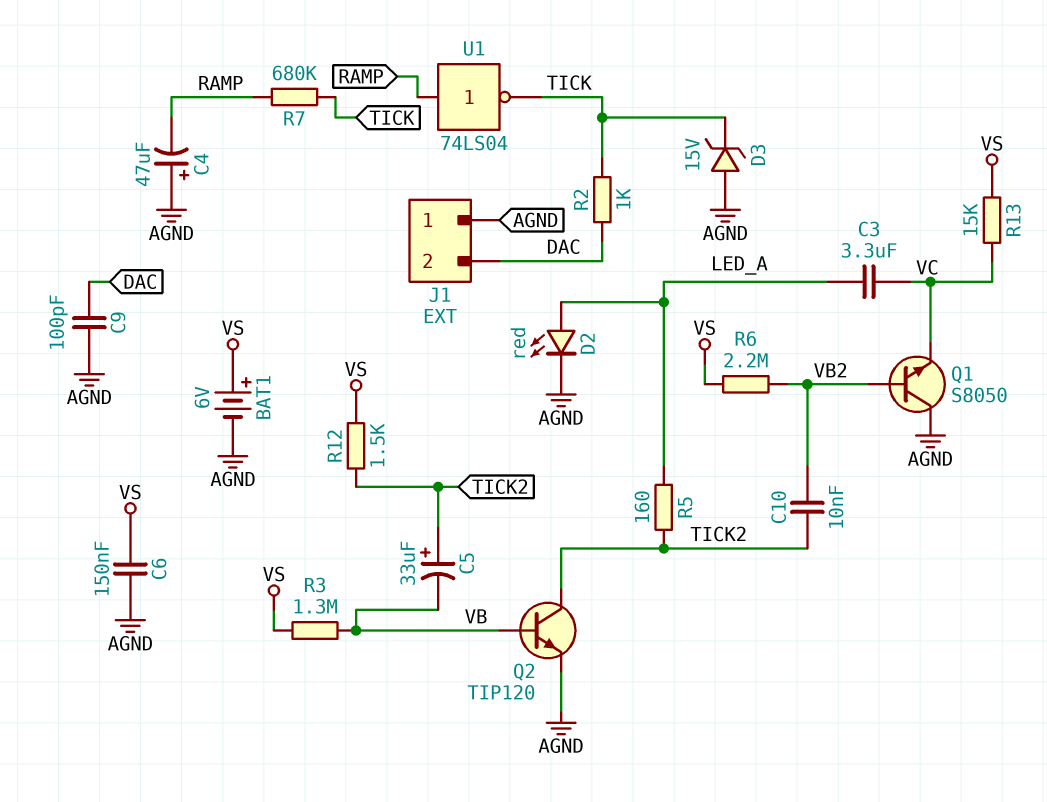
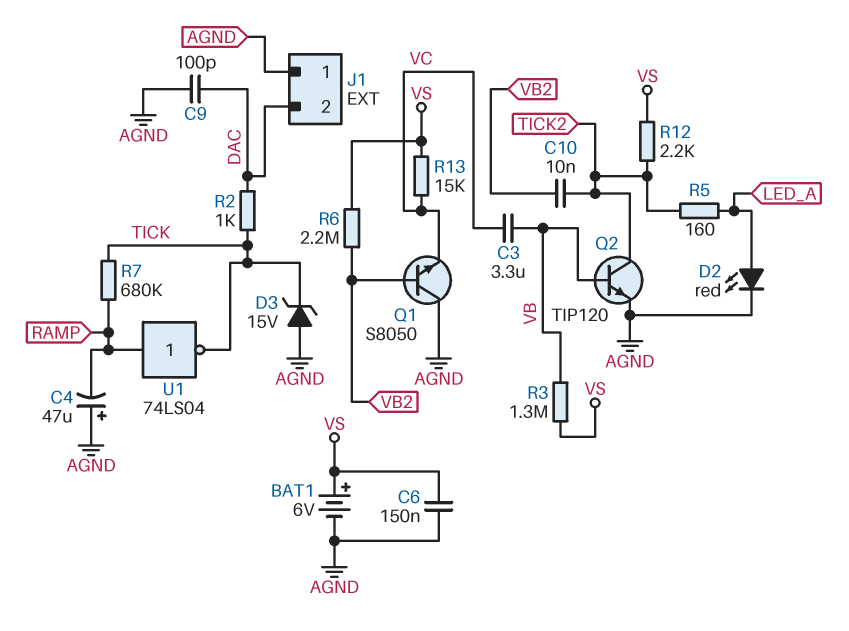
C3: 3.3uF (LED_A, VC) -> 3.3uF (VB, VC)
C5: 33uF (plus TICK2, minus VB) -> none
R12: 1.5k (TICK2, VS) -> 2.2k (TICK2, VS)

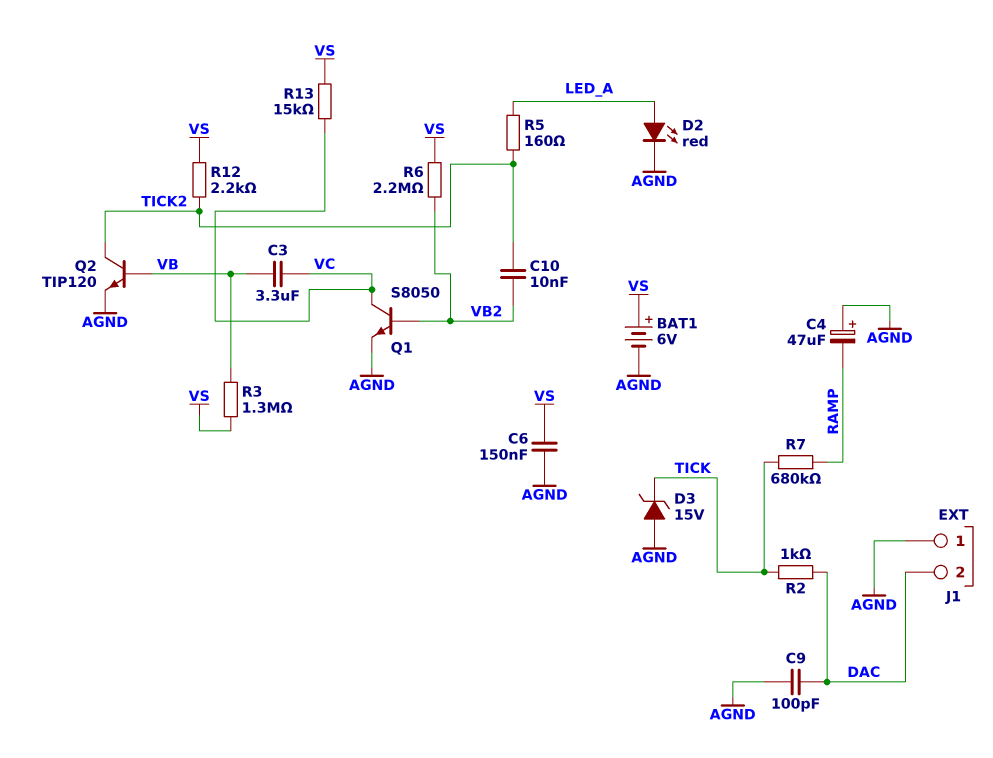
Q1: NPN S8050 (B VB2, C AGND, E VC) -> NPN S8050 (B VB2, C VC, E AGND)
U1: NOT 74LS04 (in RAMP, out TICK) -> none

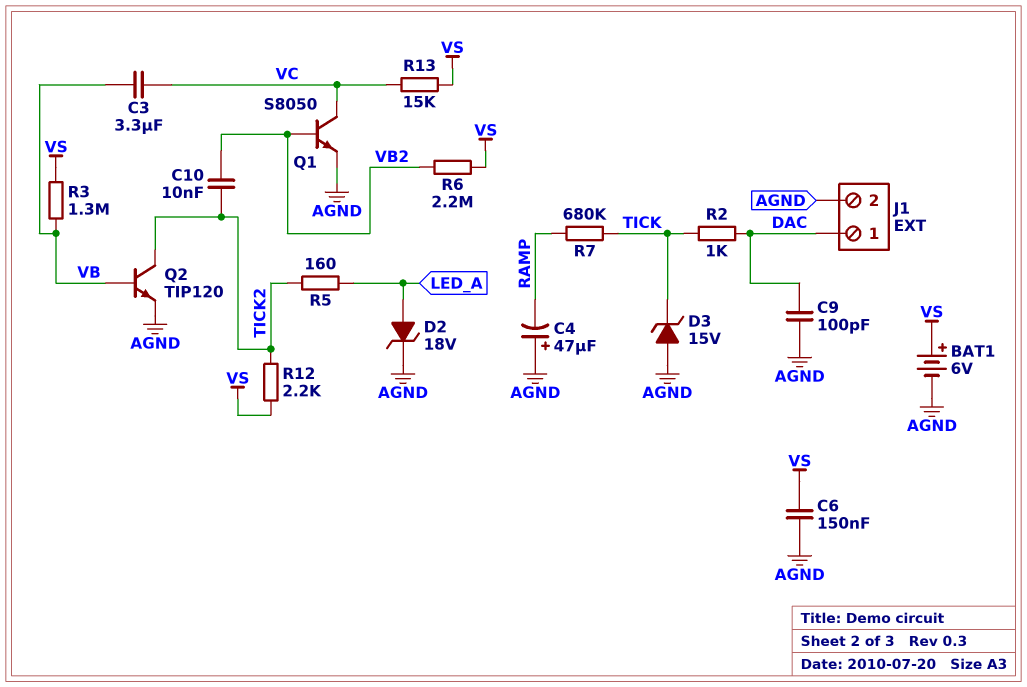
D2: LED red (A LED_A, K AGND) -> zener 18V (A LED_A, K AGND)
J1 pin 1: AGND -> DAC
J1 pin 2: DAC -> AGND

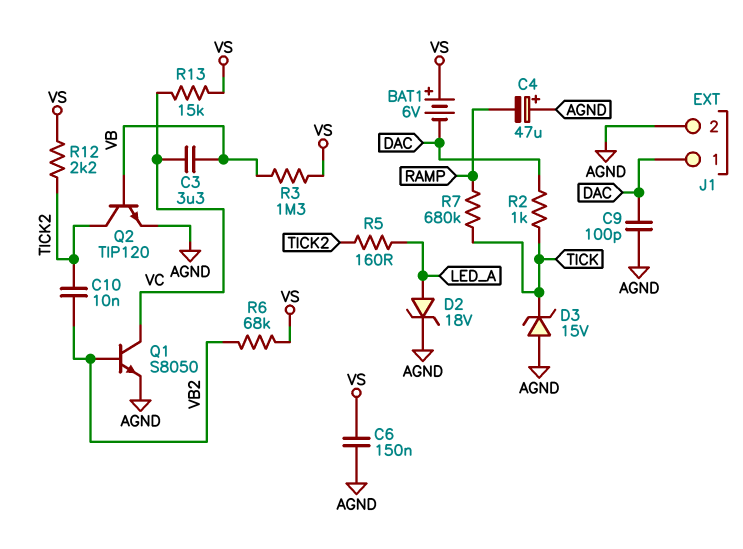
BAT1: 6V (plus VS, minus AGND) -> 6V (plus VS, minus DAC)
R6: 2.2M (VB2, VS) -> 68k (VB2, VS)

